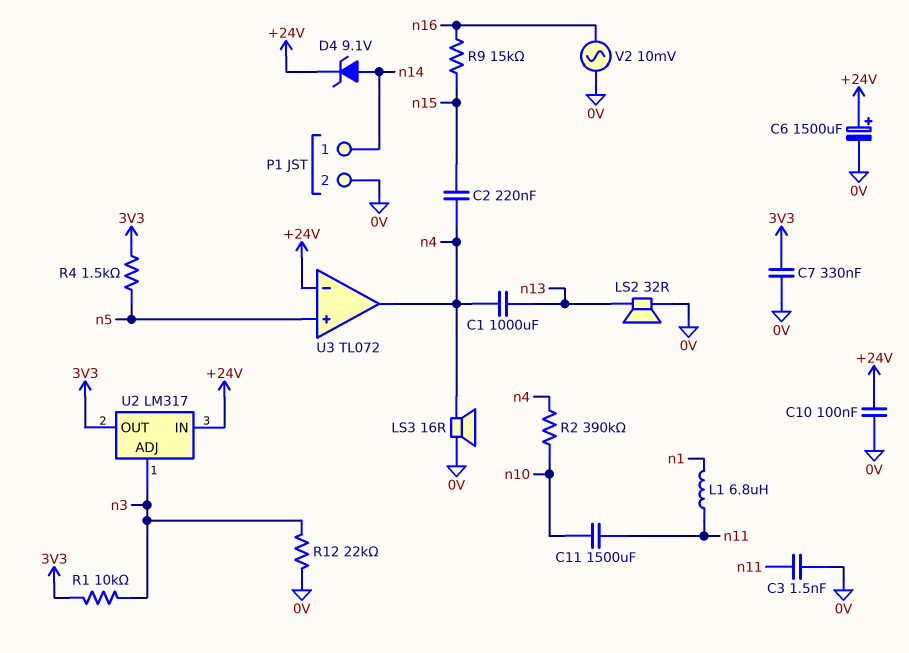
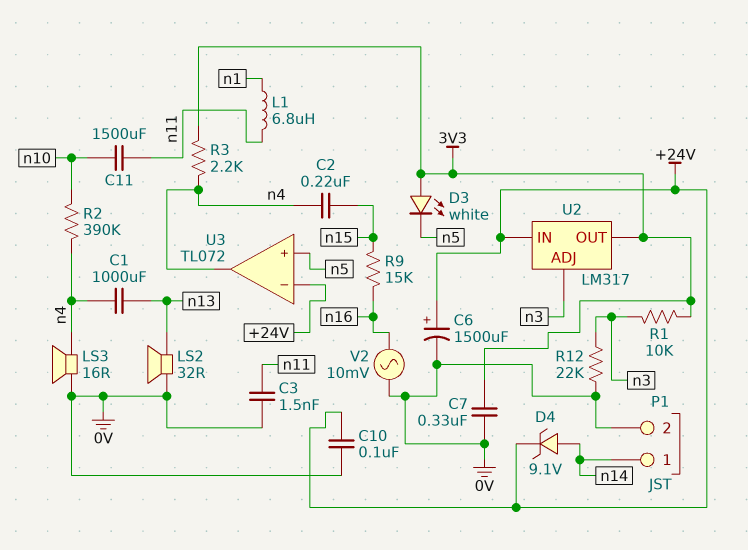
D3: none -> LED white (A 3V3, K n5)
R3: none -> 2.2k (3V3, n4)
R4: 1.5k (3V3, n5) -> none

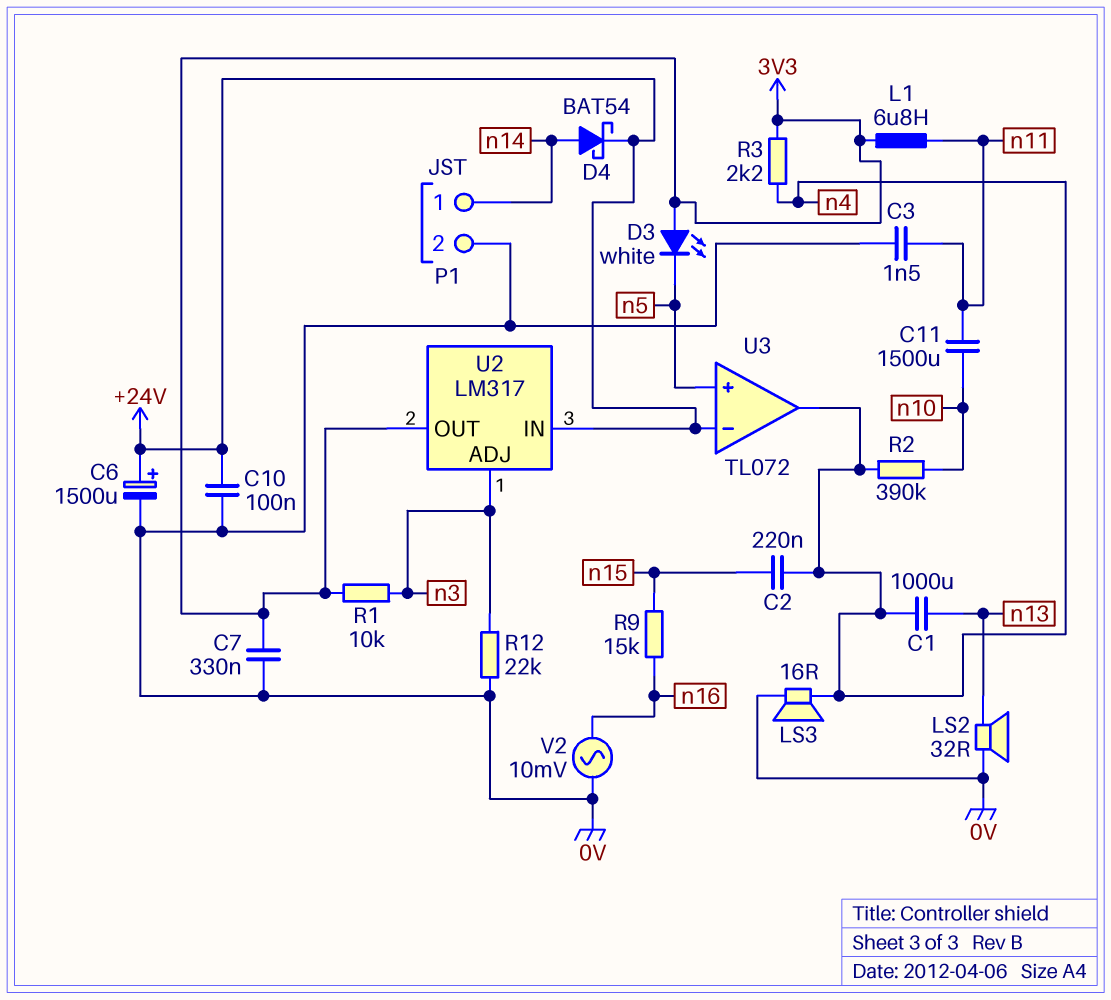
D4: zener 9.1V (A n14, K +24V) -> schottky BAT54 (A n14, K +24V)
L1: 6.8uH (n1, n11) -> 6.8uH (3V3, n11)

